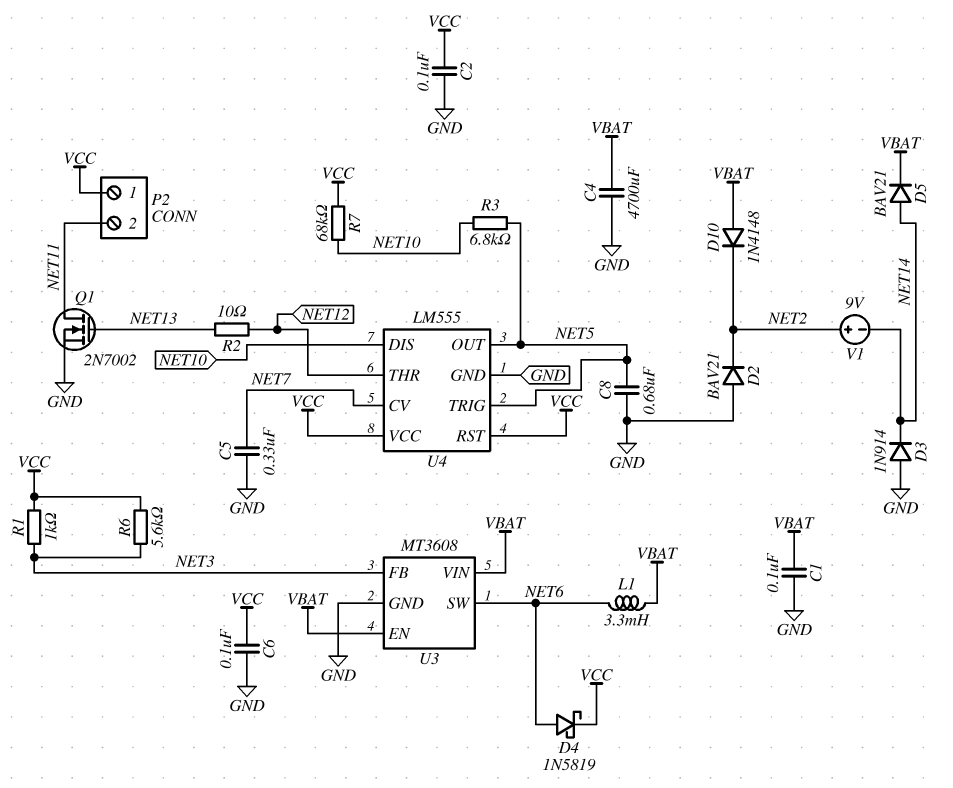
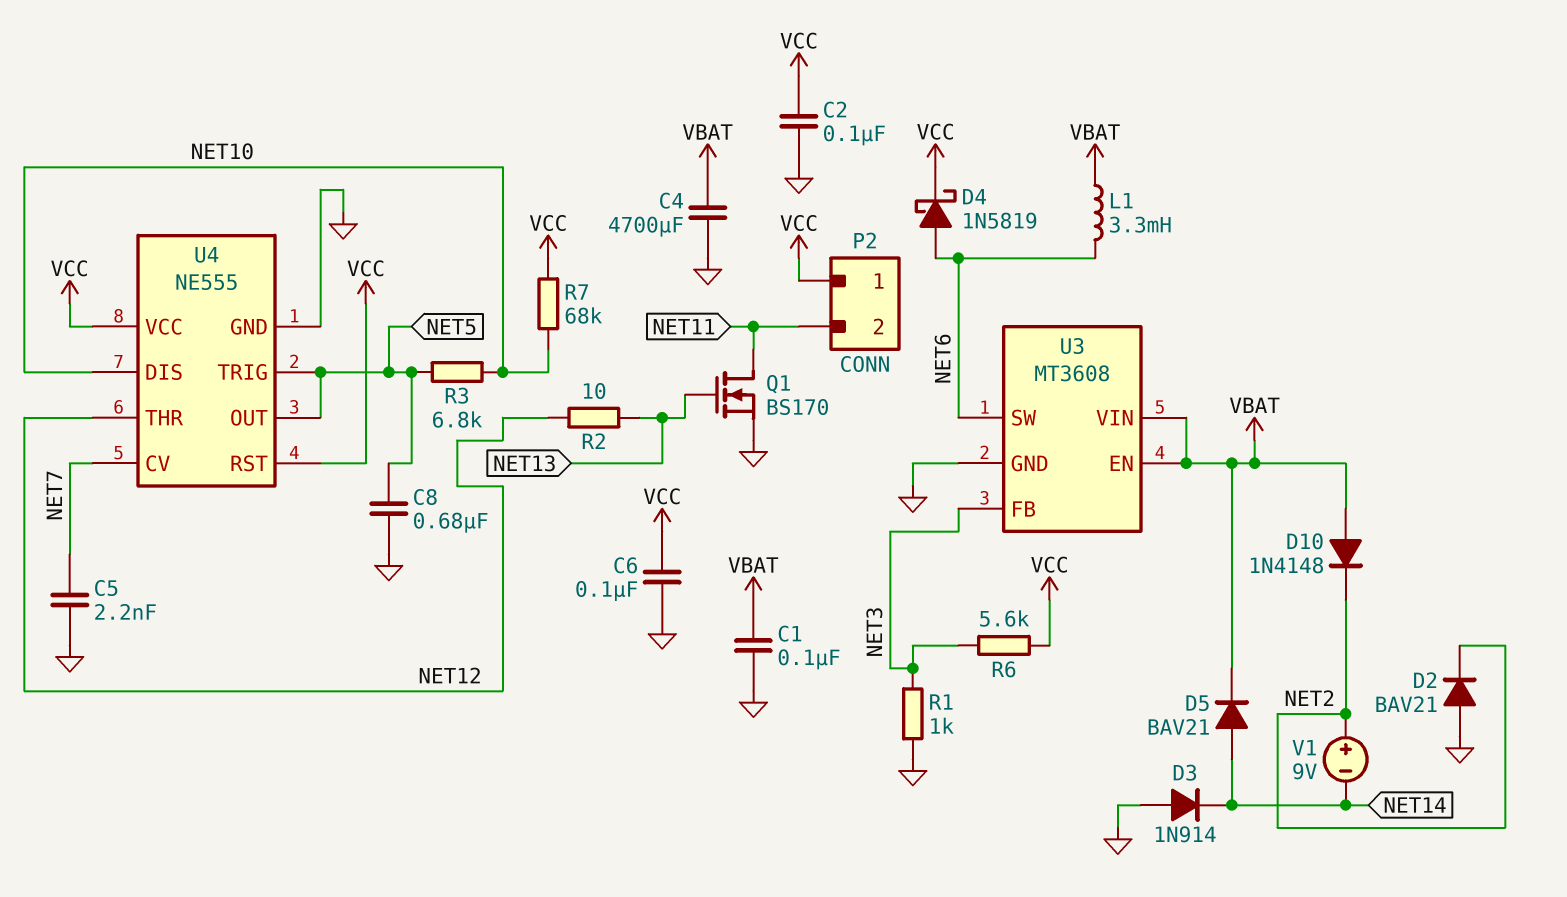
C5: 330nF (GND, NET7) -> 2.2nF (GND, NET7)
Q1: NMOS 2N7002 (G NET13, D NET11, S GND) -> NMOS BS170 (G NET13, D NET11, S GND)
R1: 1k (NET3, VCC) -> 1k (GND, NET3)
U4: LM555 -> NE555

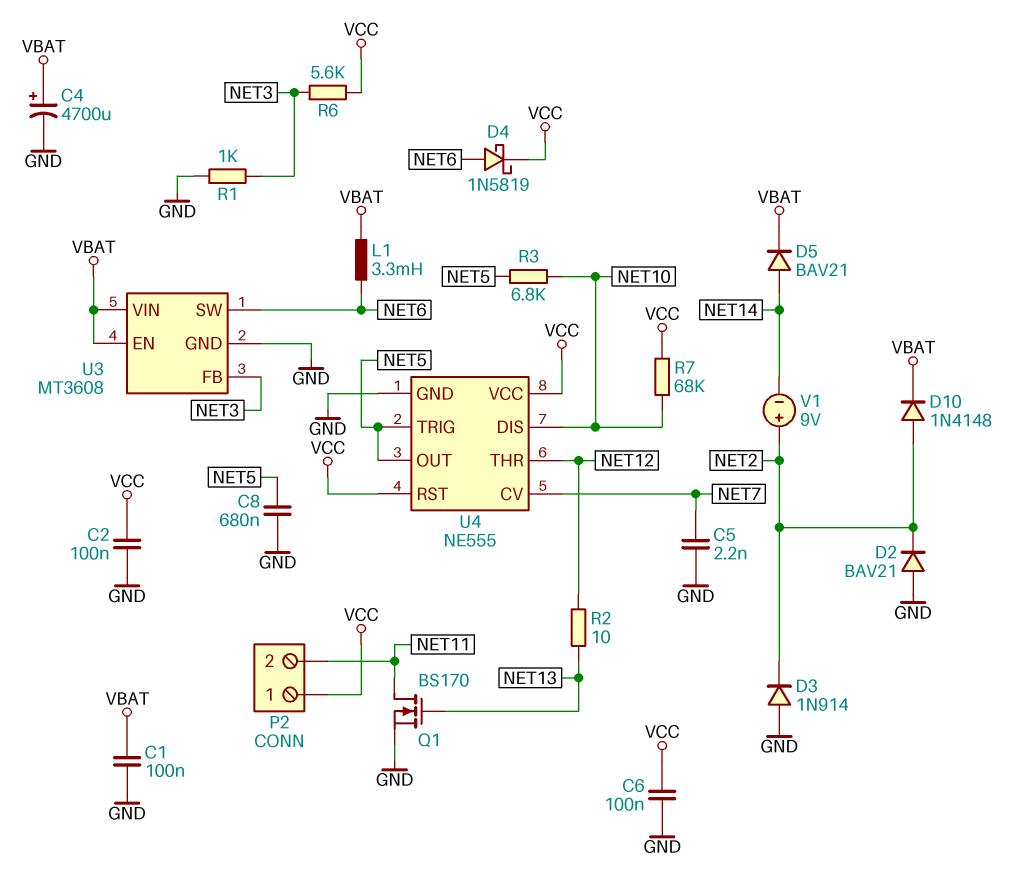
C4: 4700uF (GND, VBAT) -> 4700uF (plus VBAT, minus GND)
D3: diode 1N914 (A GND, K NET14) -> diode 1N914 (A GND, K NET2)
D10: diode 1N4148 (A VBAT, K NET2) -> diode 1N4148 (A NET2, K VBAT)

